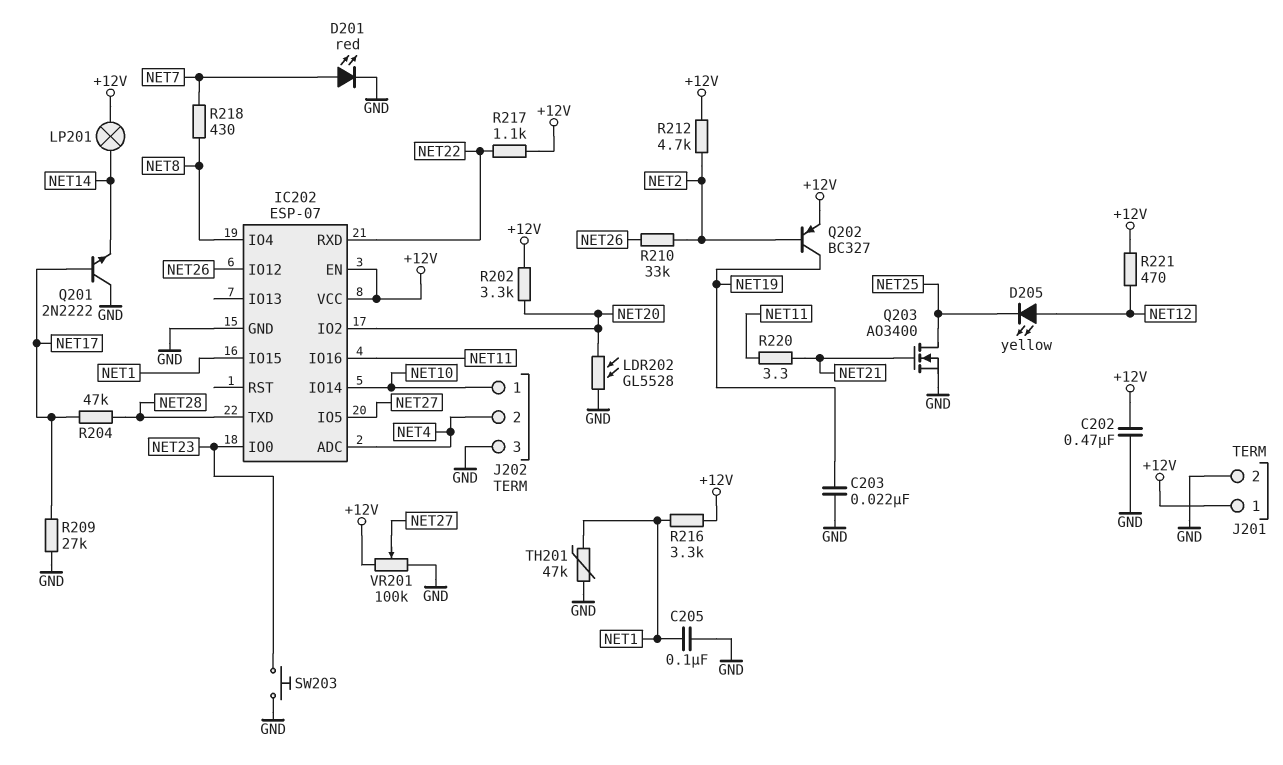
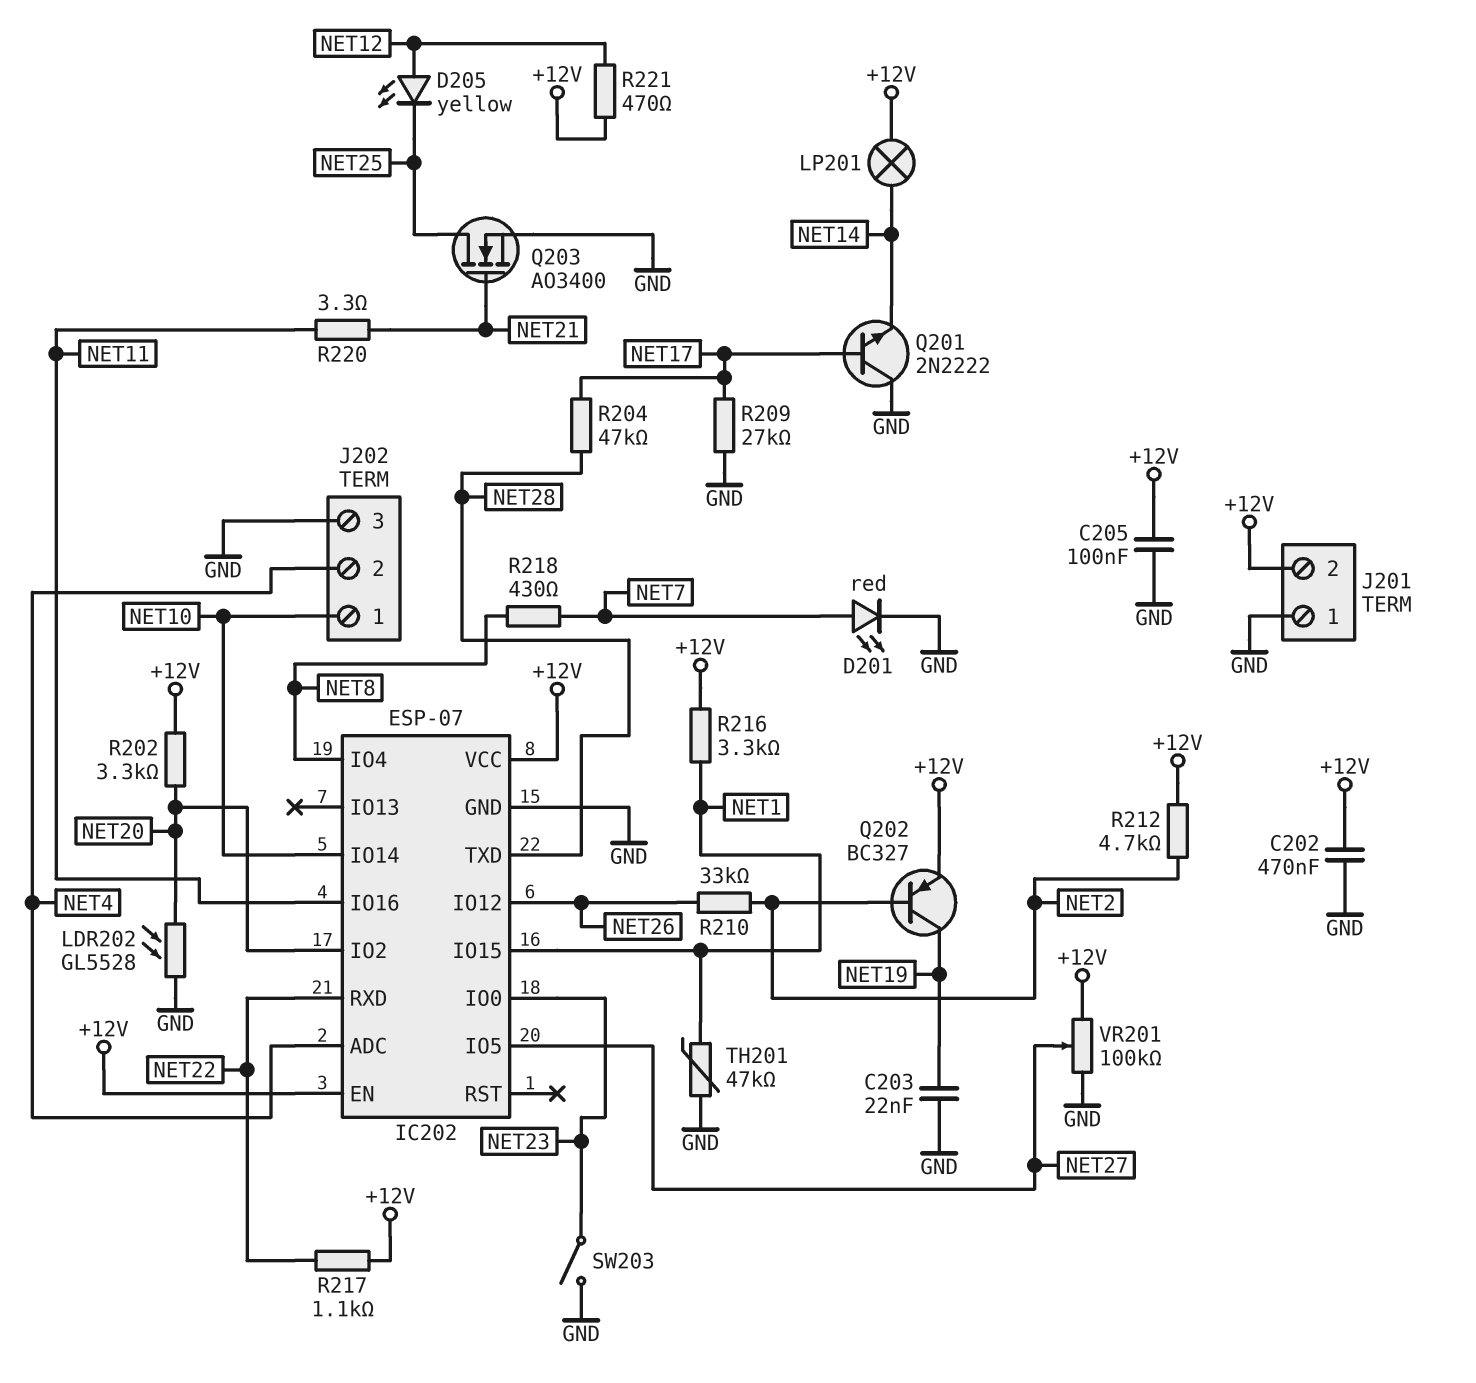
C205: 100nF (GND, NET1) -> 100nF (+12V, GND)
J201 pin 1: +12V -> GND
J201 pin 2: GND -> +12V
SW203: button (GND, NET23) -> switch (GND, NET23)

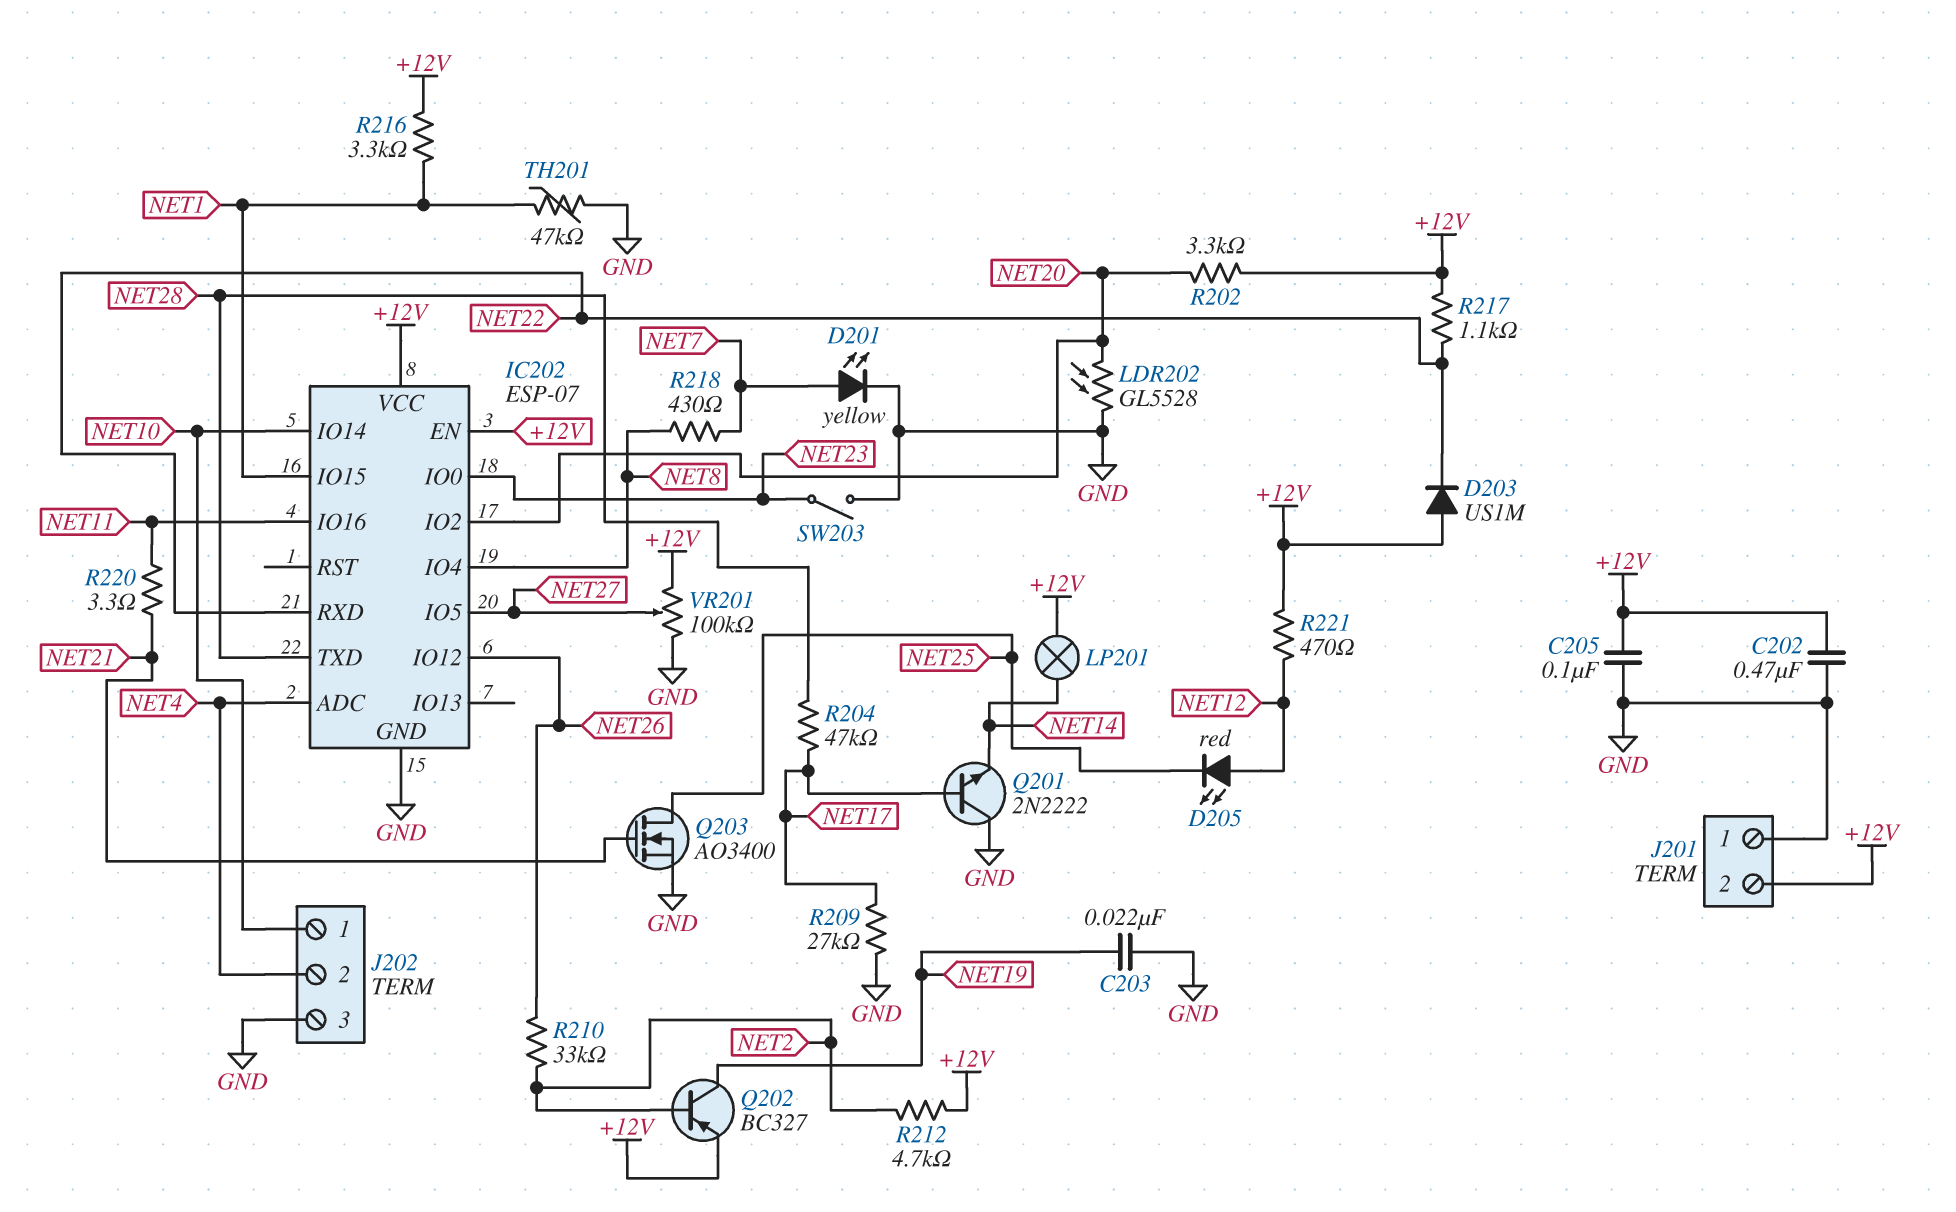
D201: LED red (A NET7, K GND) -> LED yellow (A NET7, K GND)
D203: none -> diode US1M (A +12V, K NET22)
D205: LED yellow (A NET12, K NET25) -> LED red (A NET12, K NET25)

